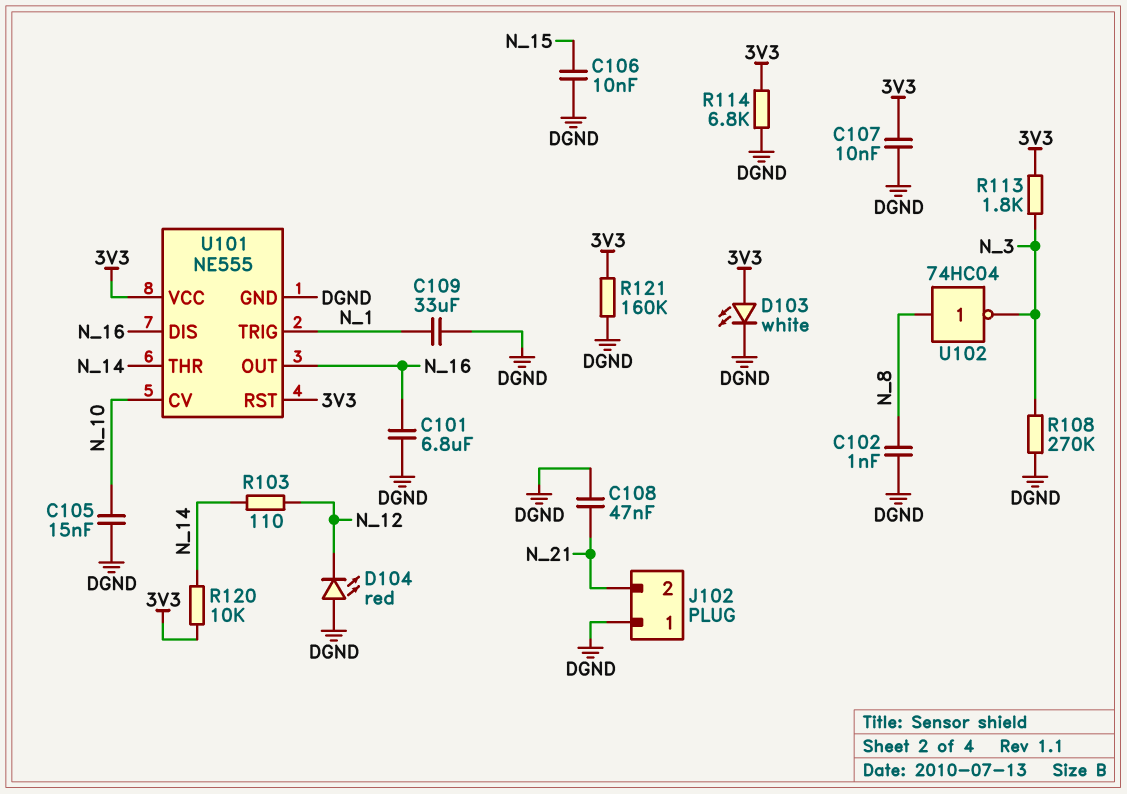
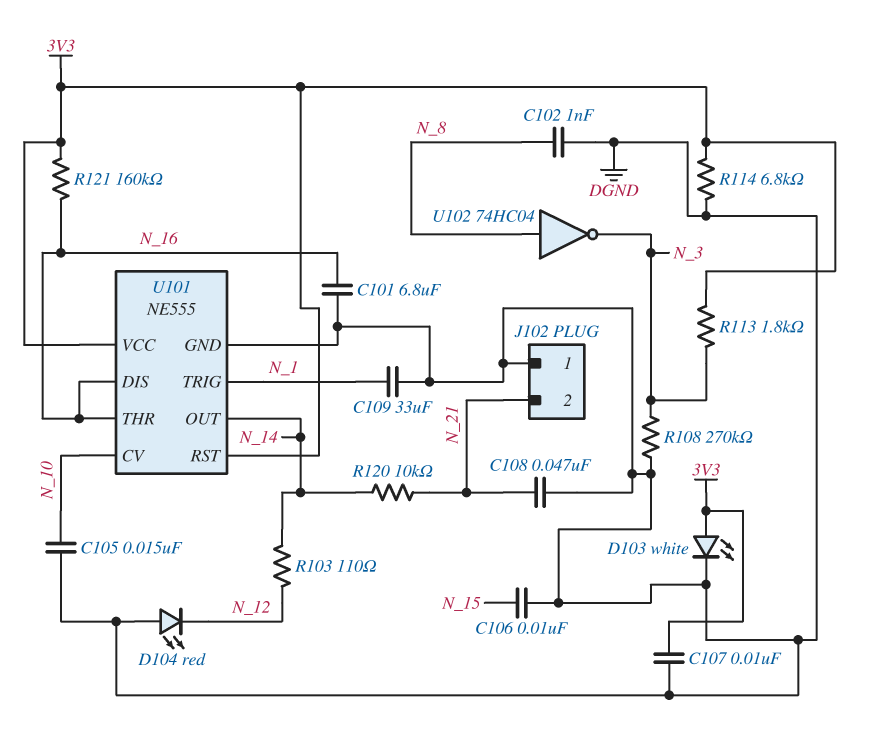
R120: 10k (3V3, N_14) -> 10k (N_14, N_21)
R121: 160k (3V3, DGND) -> 160k (3V3, N_16)
U101 pin OUT: N_16 -> N_14
U101 pin THR: N_14 -> N_16

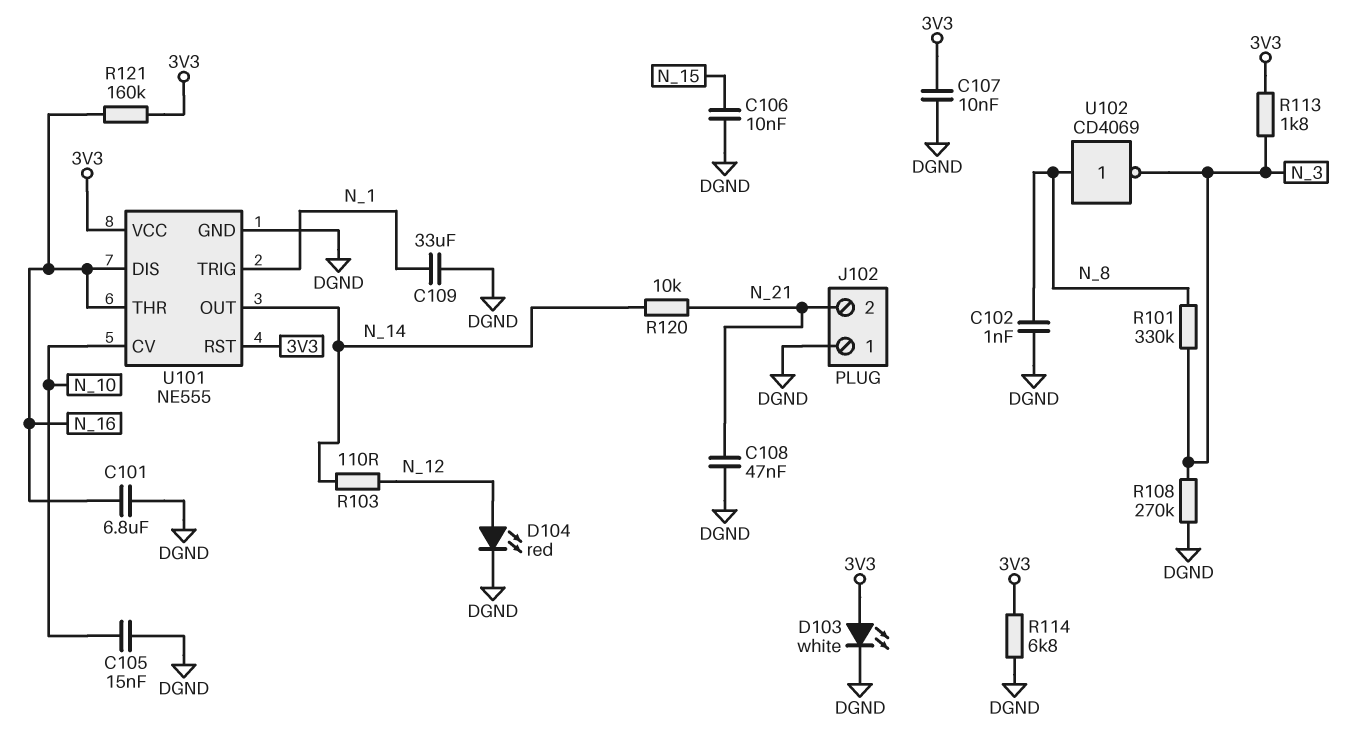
D104: LED red (A DGND, K N_12) -> LED red (A N_12, K DGND)
R101: none -> 330k (N_3, N_8)
U102: NOT 74HC04 (in N_8, out N_3) -> NOT CD4069 (in N_8, out N_3)

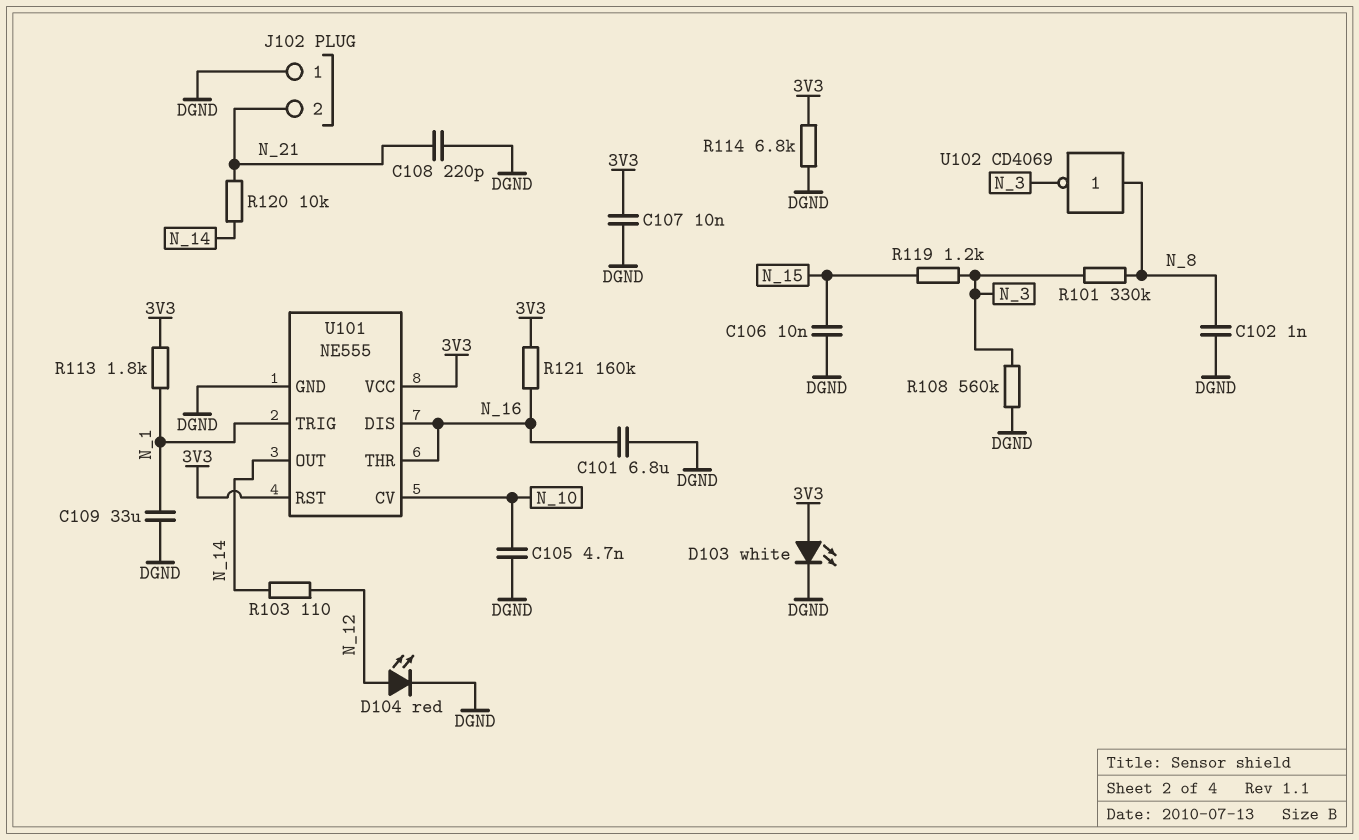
C105: 15nF (DGND, N_10) -> 4.7nF (DGND, N_10)
C108: 47nF (DGND, N_21) -> 220pF (DGND, N_21)
R108: 270k (DGND, N_3) -> 560k (DGND, N_3)
R113: 1.8k (3V3, N_3) -> 1.8k (3V3, N_1)
R119: none -> 1.2k (N_3, N_15)

